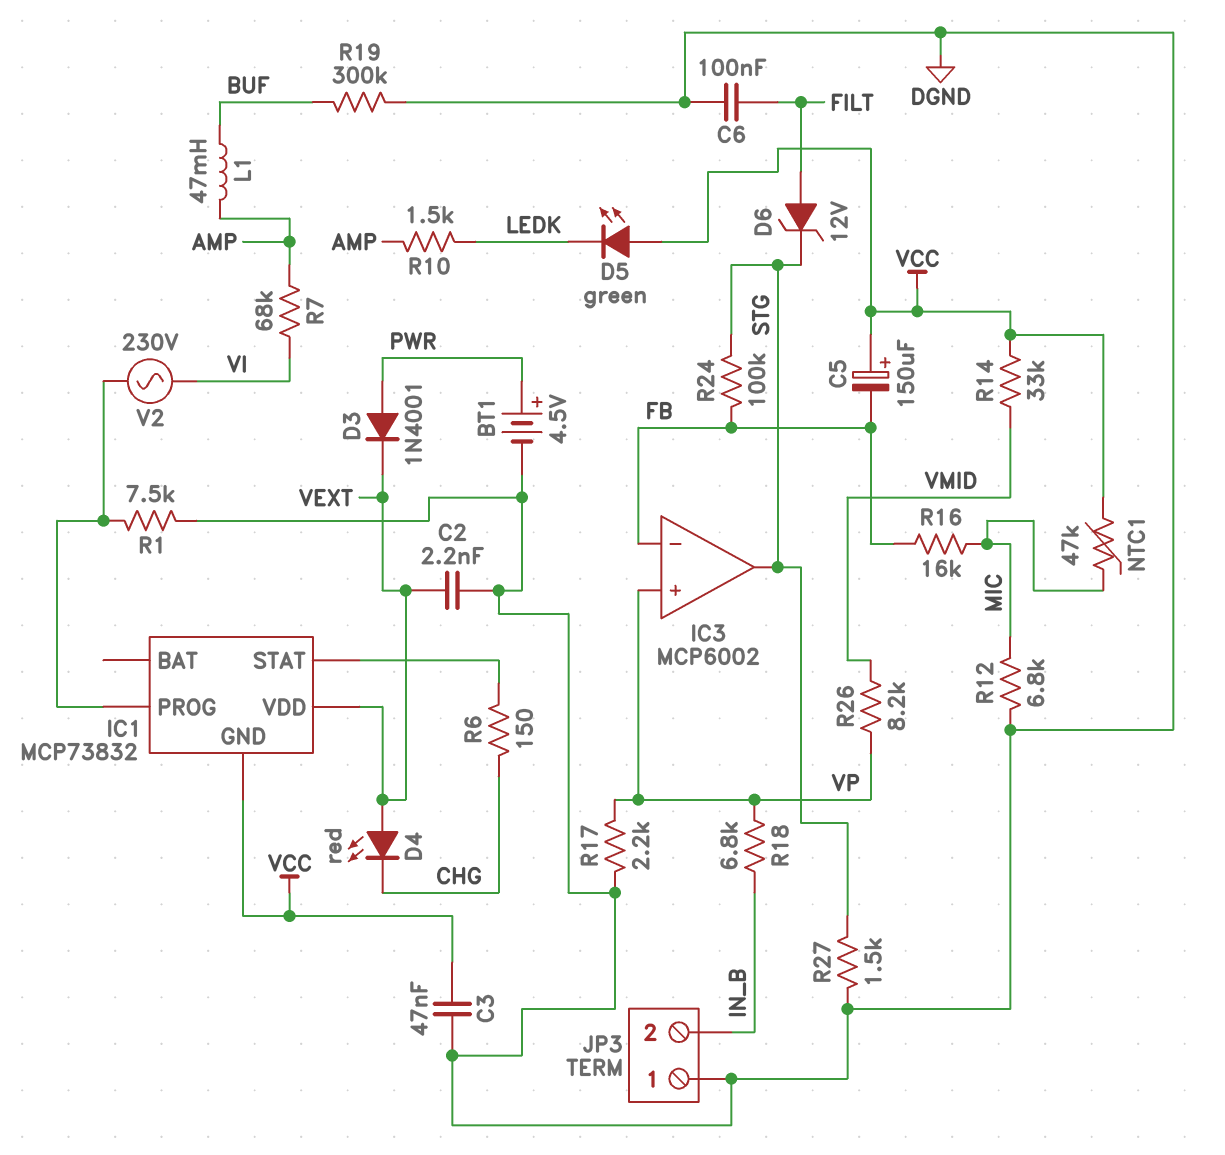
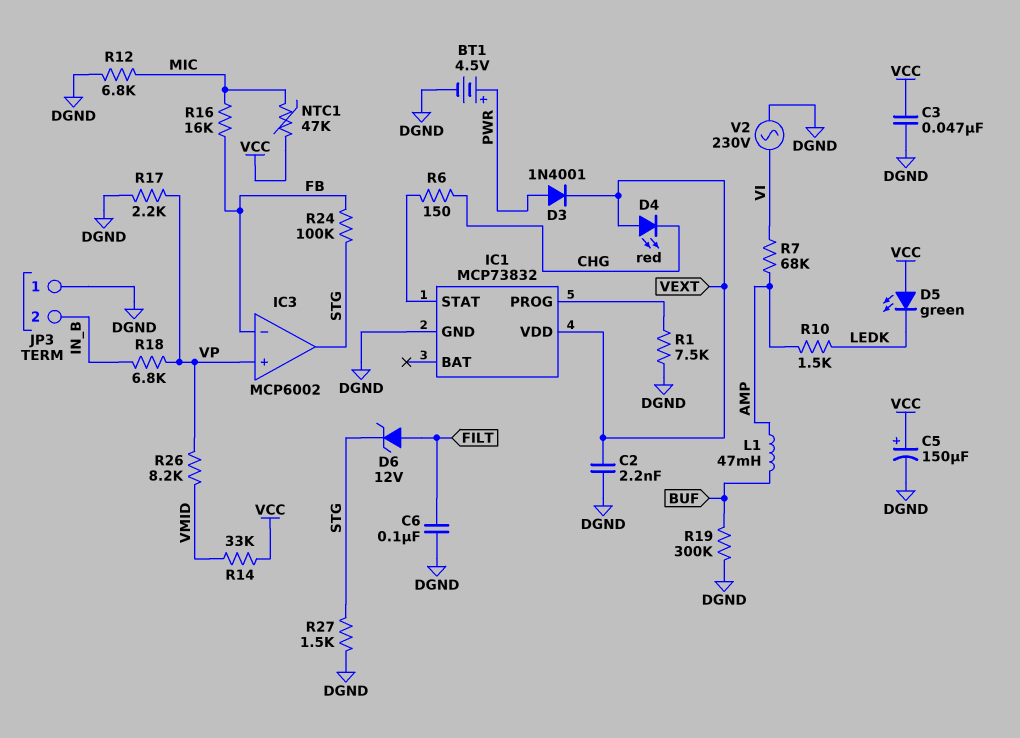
C5: 150uF (plus VCC, minus FB) -> 150uF (plus VCC, minus DGND)
IC1 pin GND: VCC -> DGND
V2: AC 230V (IC1/PROG, VI) -> AC 230V (DGND, VI)

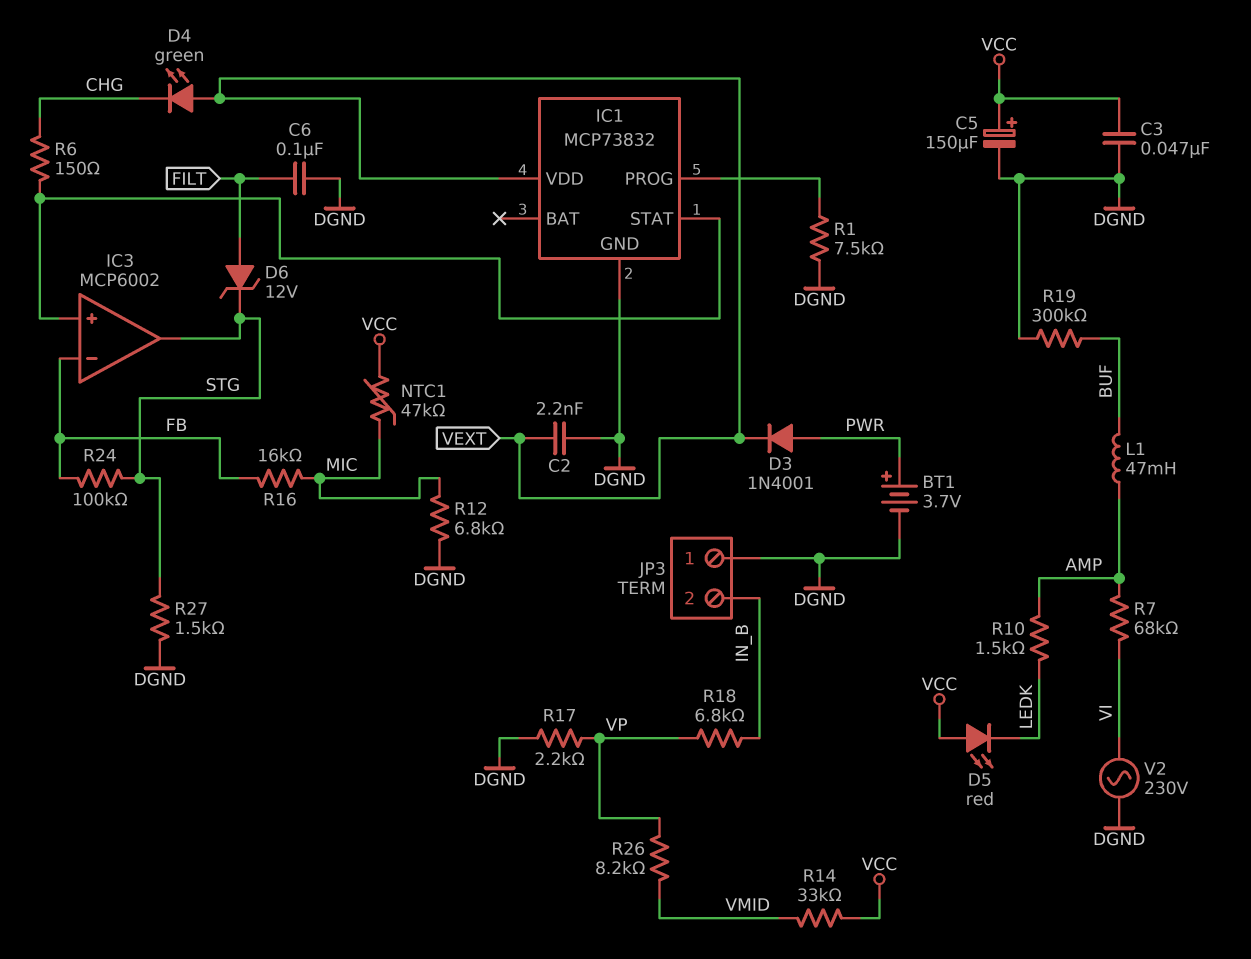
BT1: 4.5V (plus PWR, minus DGND) -> 3.7V (plus PWR, minus DGND)
D4: LED red (A VEXT, K CHG) -> LED green (A VEXT, K CHG)
D5: LED green (A VCC, K LEDK) -> LED red (A VCC, K LEDK)
IC3 pin in+: VP -> IC1/STAT

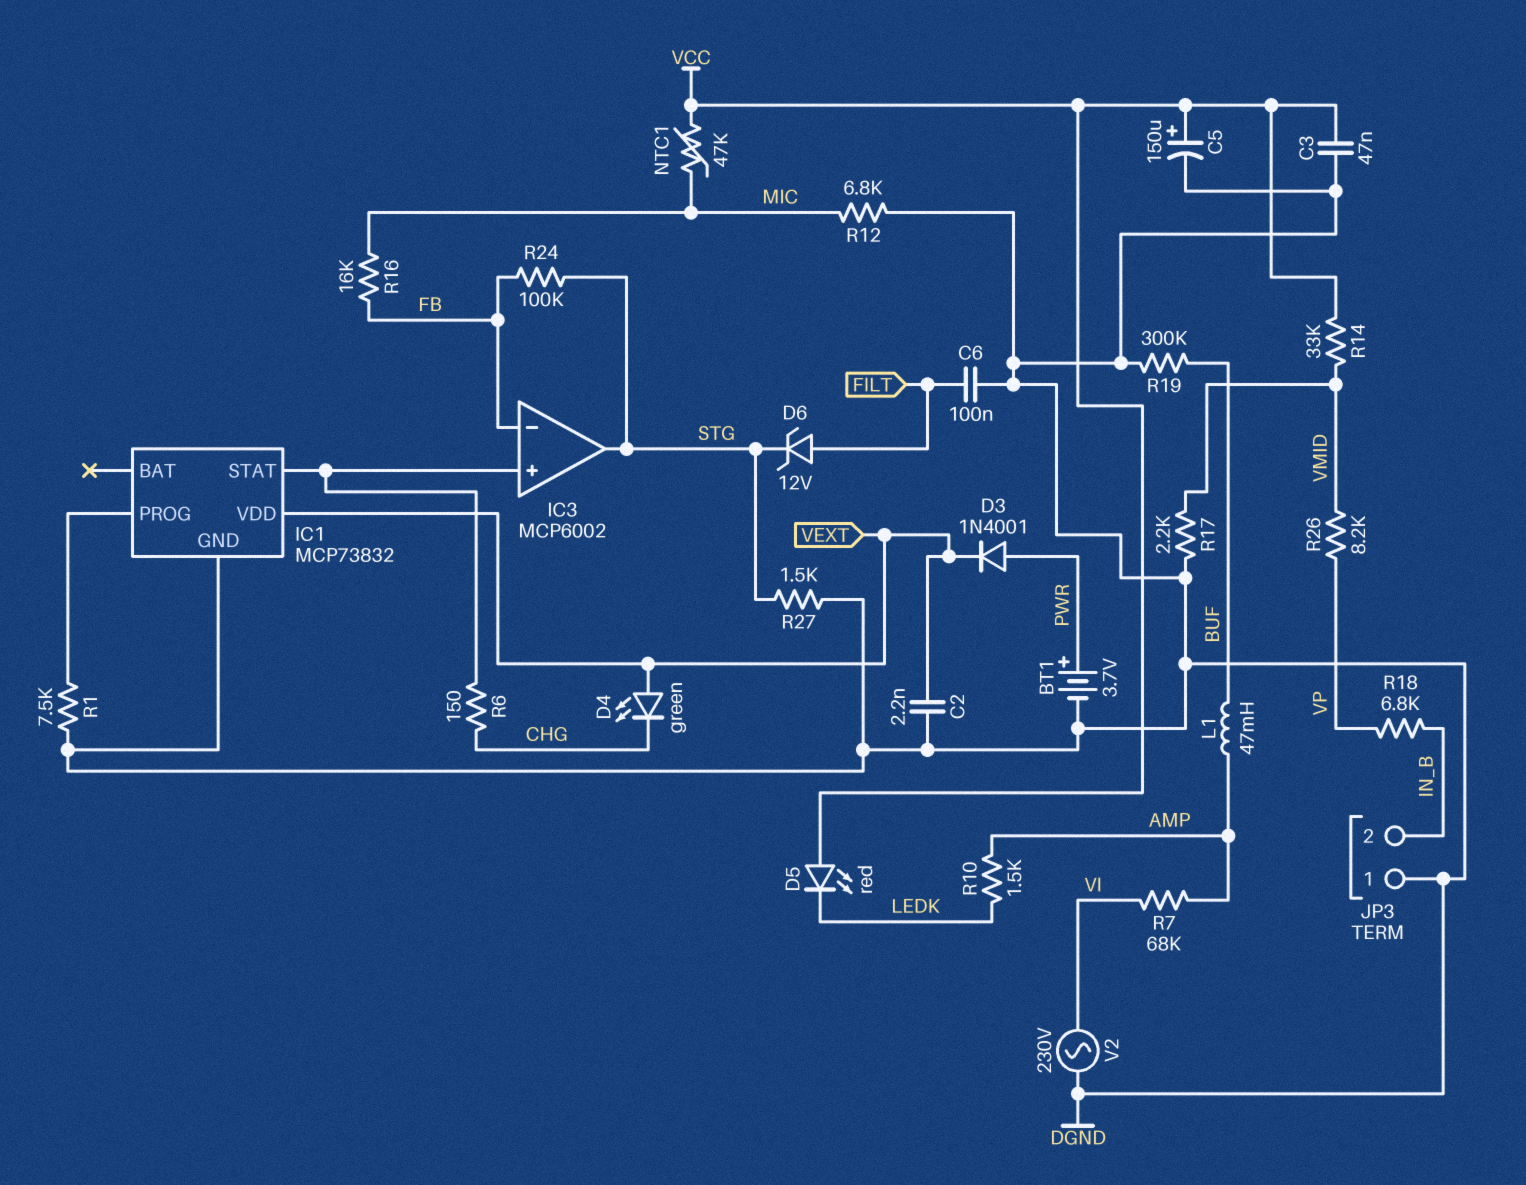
R17: 2.2k (DGND, VP) -> 2.2k (DGND, VMID)

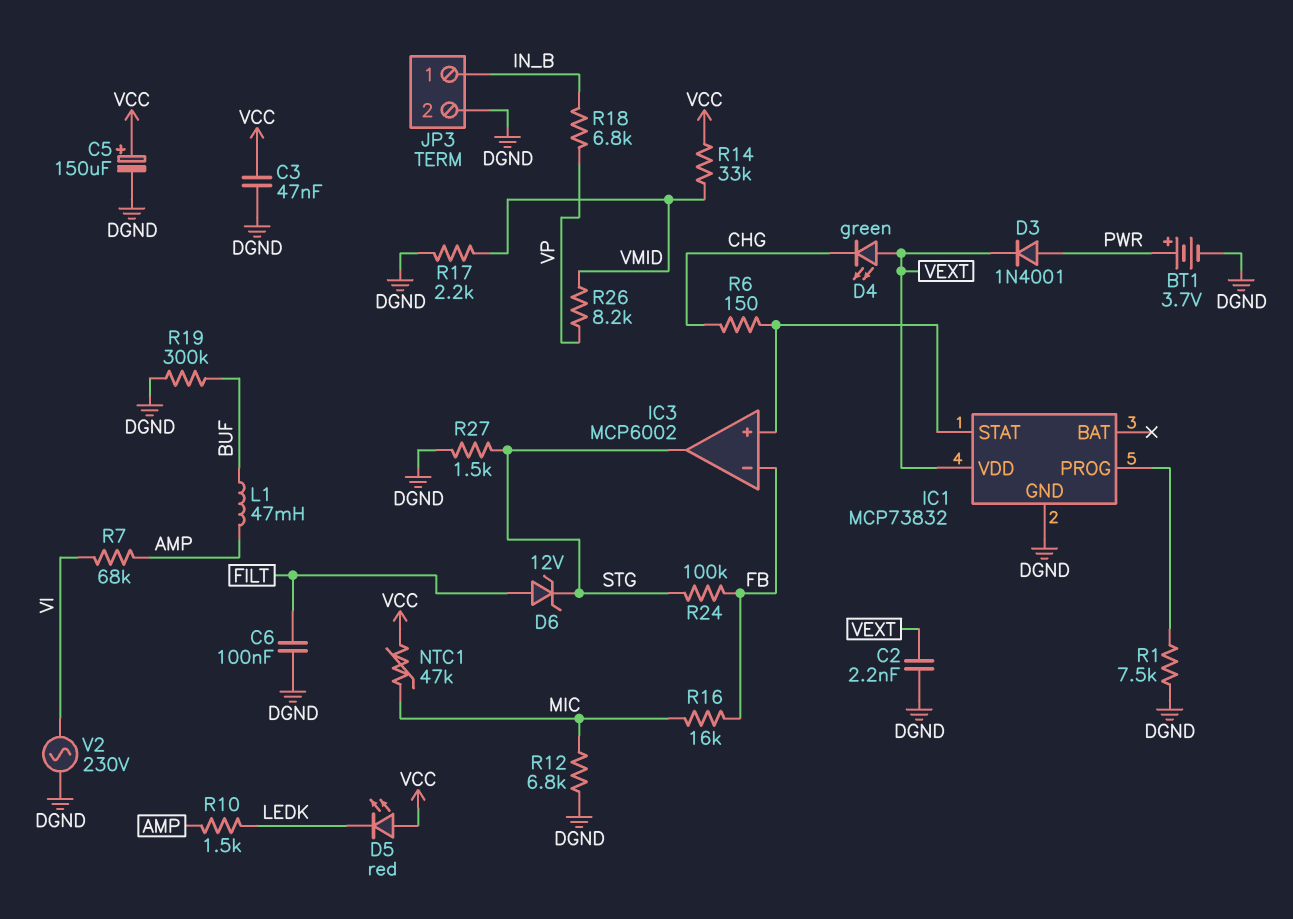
JP3 pin 1: DGND -> IN_B
JP3 pin 2: IN_B -> DGND

